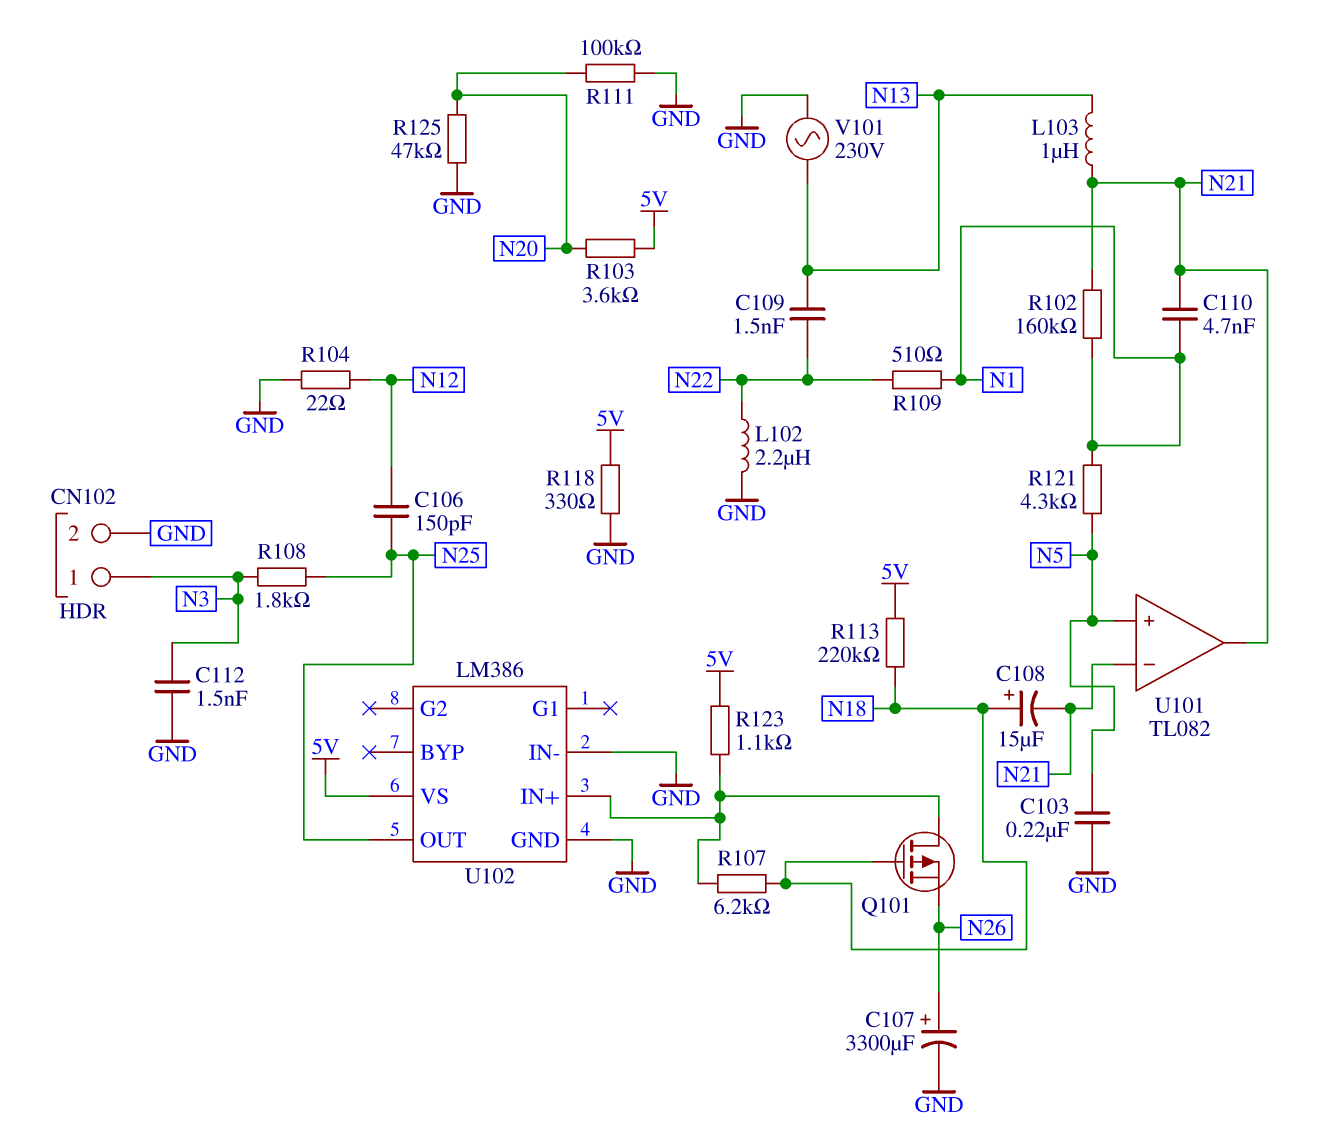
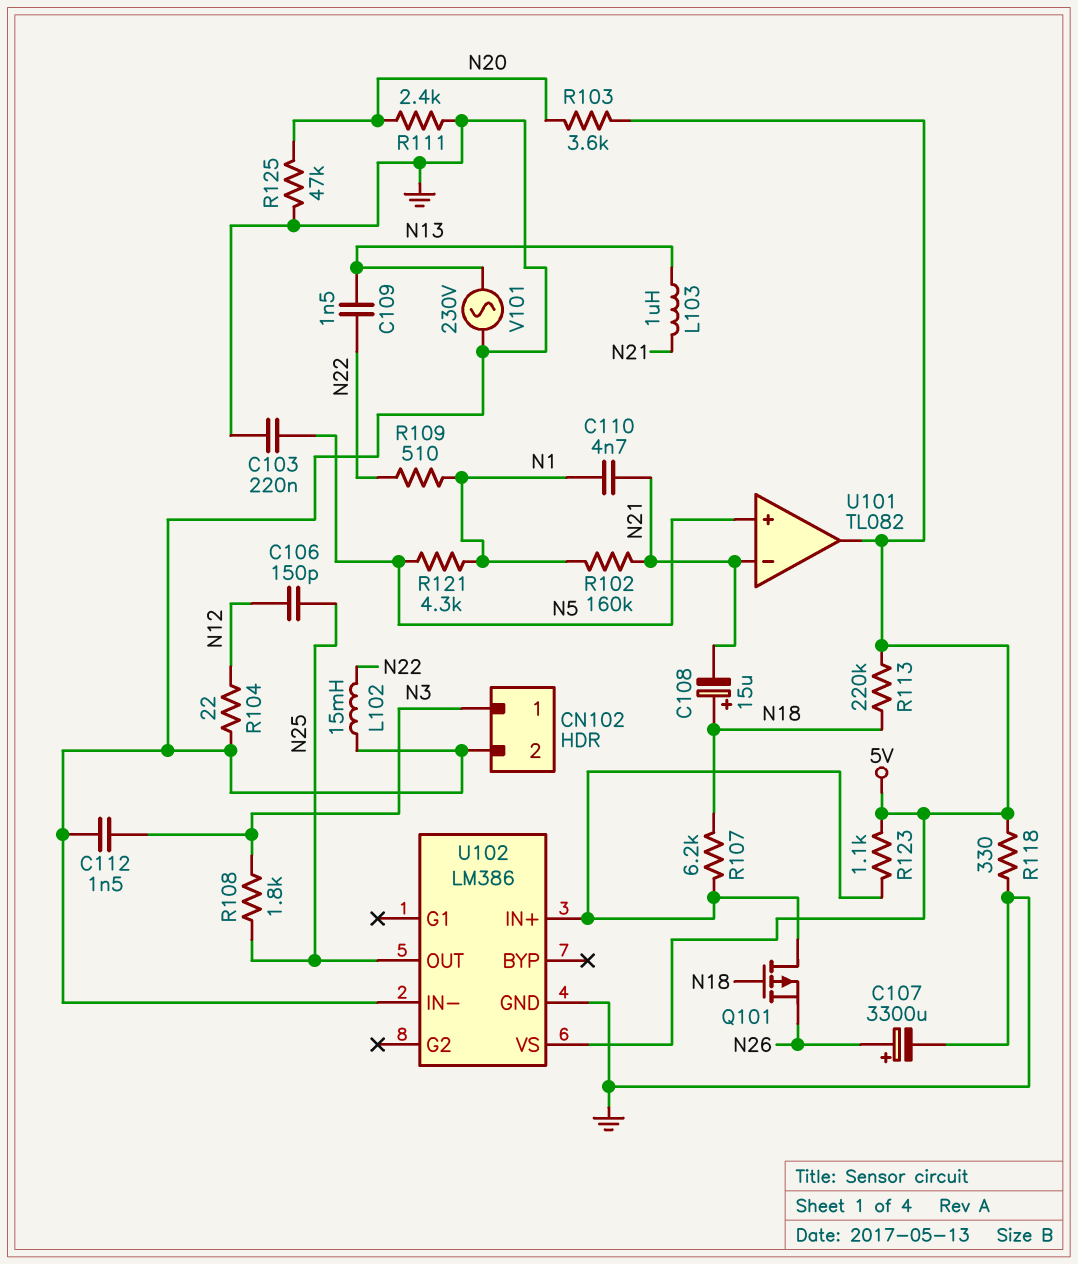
L102: 2.2uH (GND, N22) -> 15mH (GND, N22)
R111: 100k (GND, N20) -> 2.4k (GND, N20)
U101 pin out: N21 -> 5V

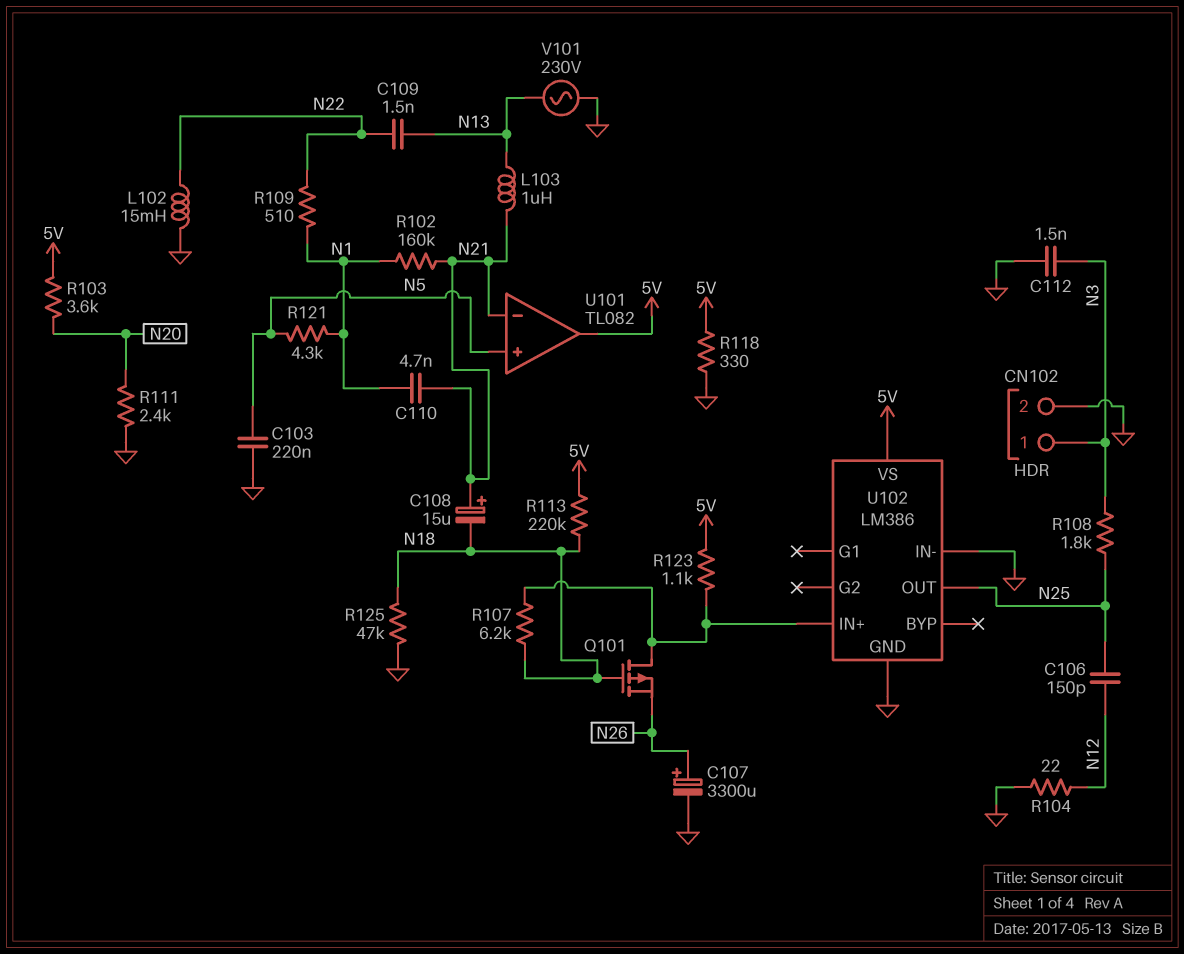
C108: 15uF (plus N18, minus N21) -> 15uF (plus N21, minus N18)
R125: 47k (GND, N20) -> 47k (GND, N18)

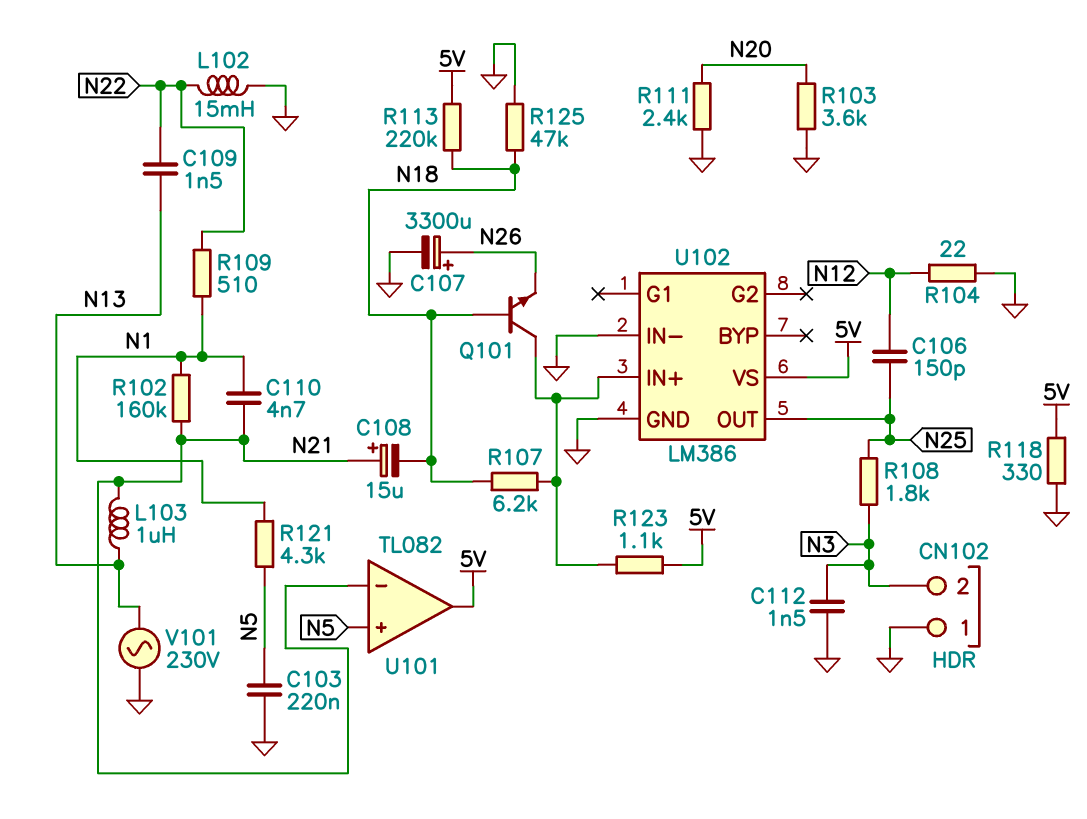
CN102 pin 1: N3 -> GND
CN102 pin 2: GND -> N3
Q101: PMOS (G N18, D U102/IN+, S N26) -> NPN (B N18, C U102/IN+, E N26)
R103: 3.6k (5V, N20) -> 3.6k (GND, N20)

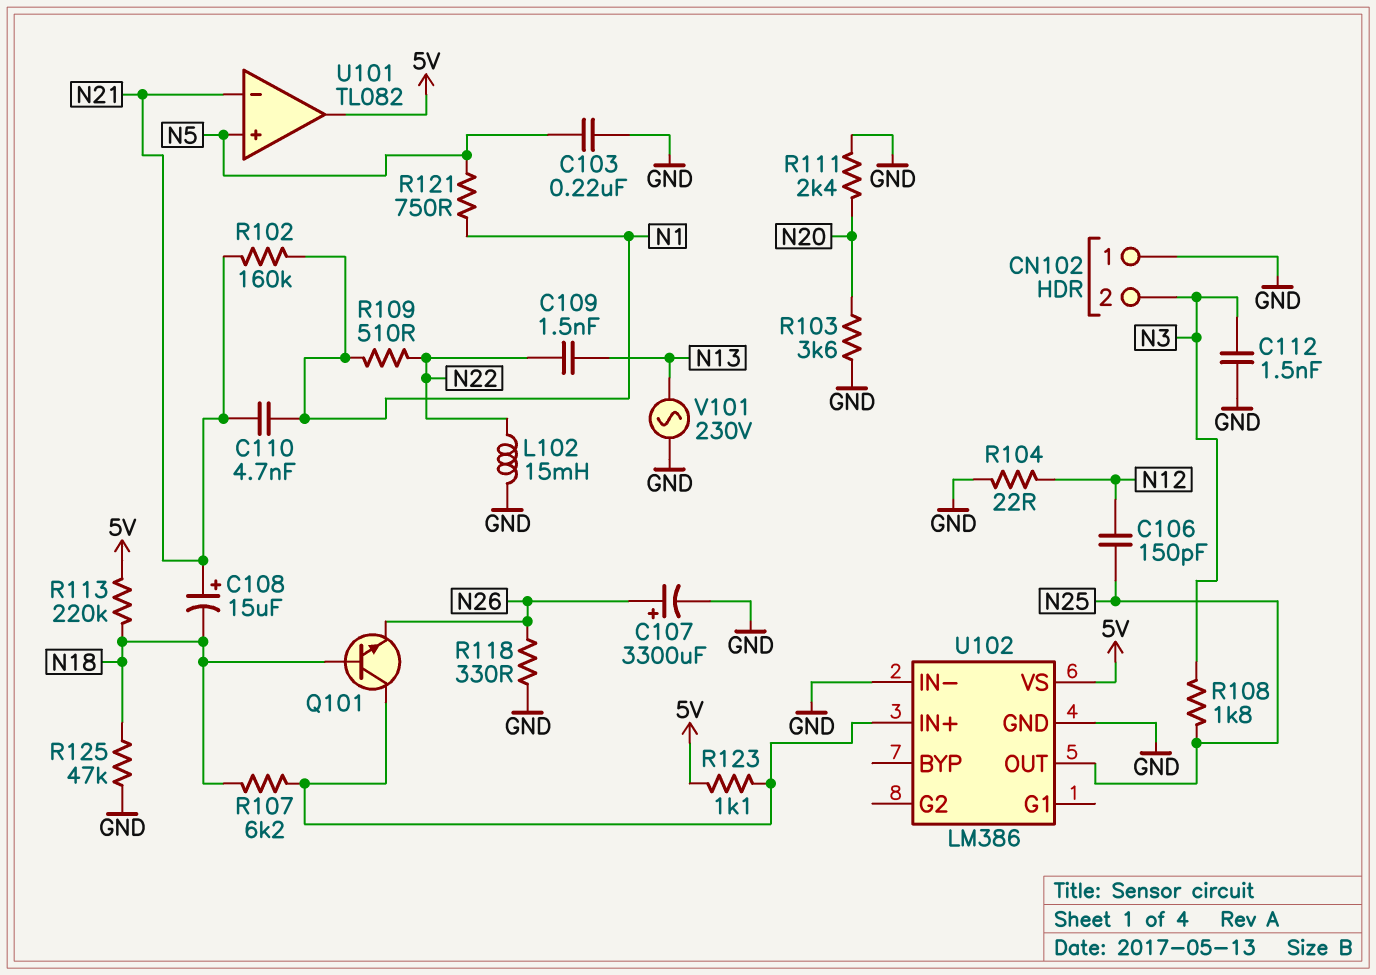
L103: 1uH (N13, N21) -> none
R118: 330 (5V, GND) -> 330 (GND, N26)
R121: 4.3k (N1, N5) -> 750 (N1, N5)

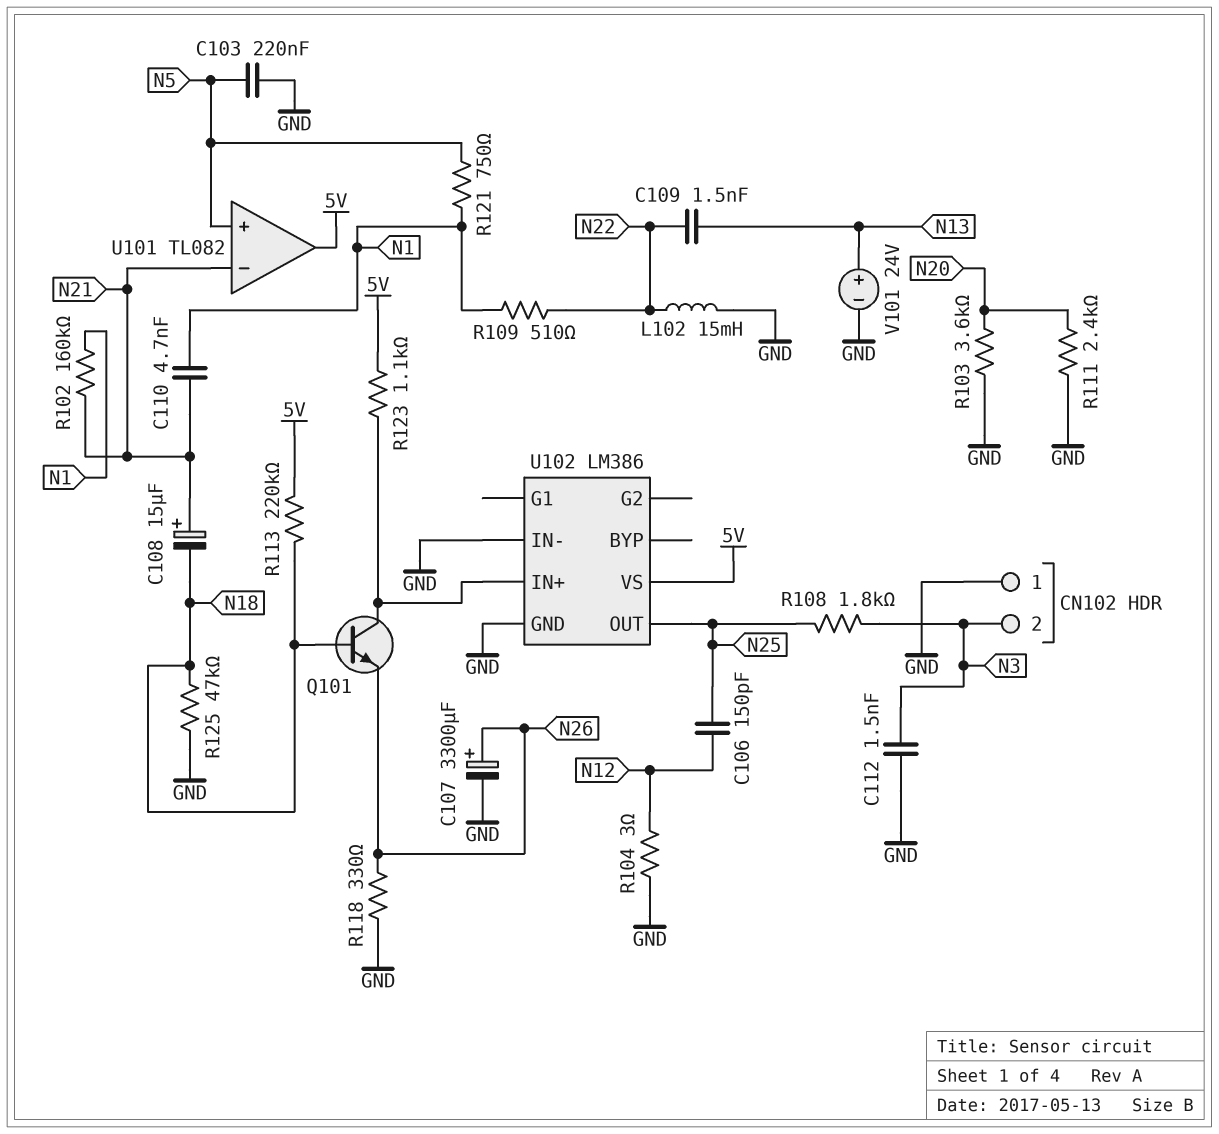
R104: 22 (GND, N12) -> 3 (GND, N12)
R107: 6.2k (N18, U102/IN+) -> none
V101: AC 230V (GND, N13) -> 24V (plus N13, minus GND)

